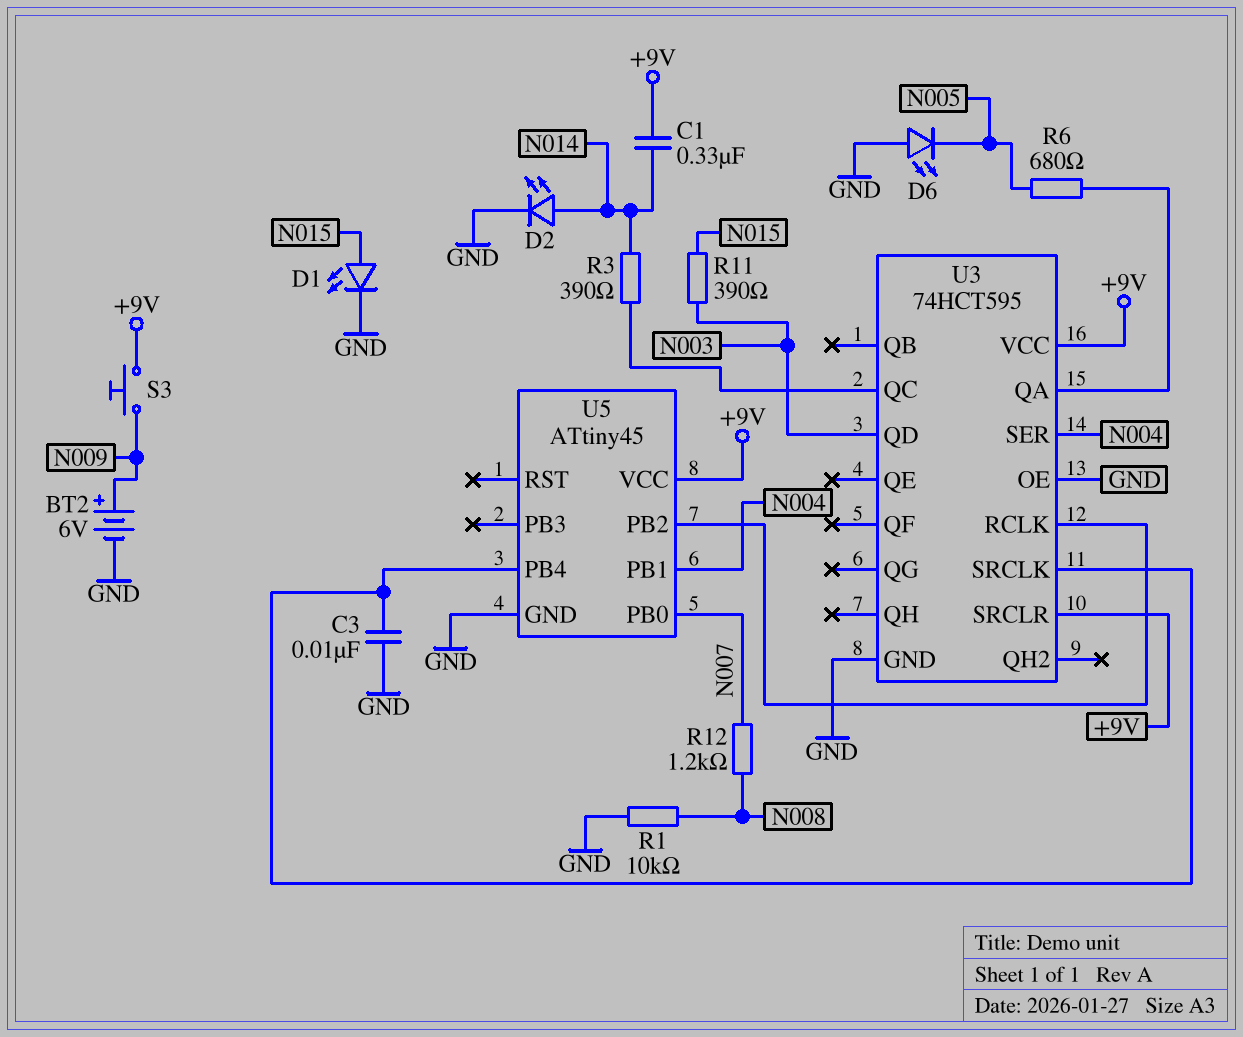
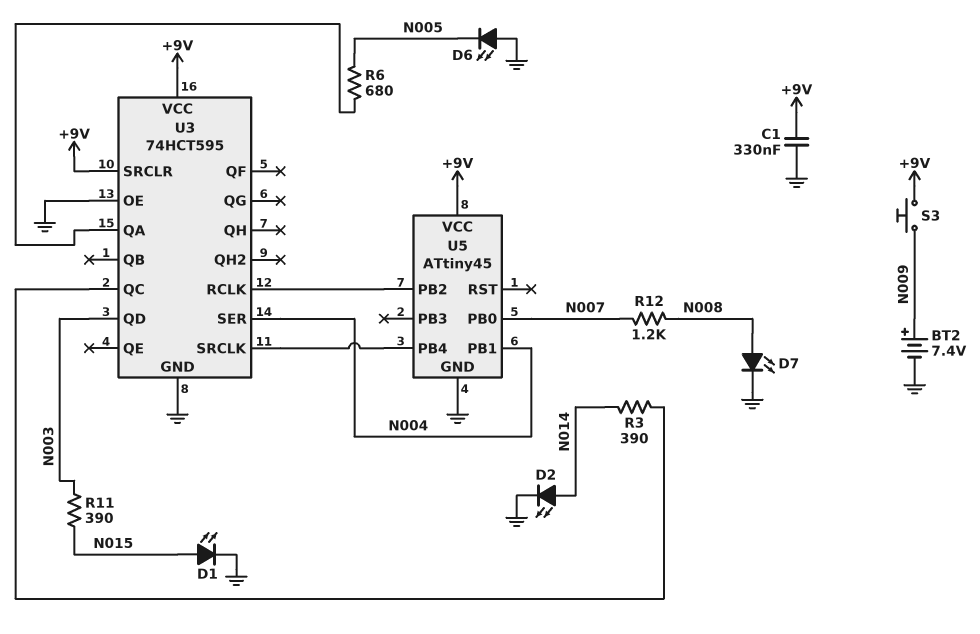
BT2: 6V (plus N009, minus GND) -> 7.4V (plus N009, minus GND)
C1: 330nF (+9V, N014) -> 330nF (+9V, GND)
C3: 10nF (GND, U3/SRCLK) -> none
D7: none -> LED (A N008, K GND)
R1: 10k (GND, N008) -> none

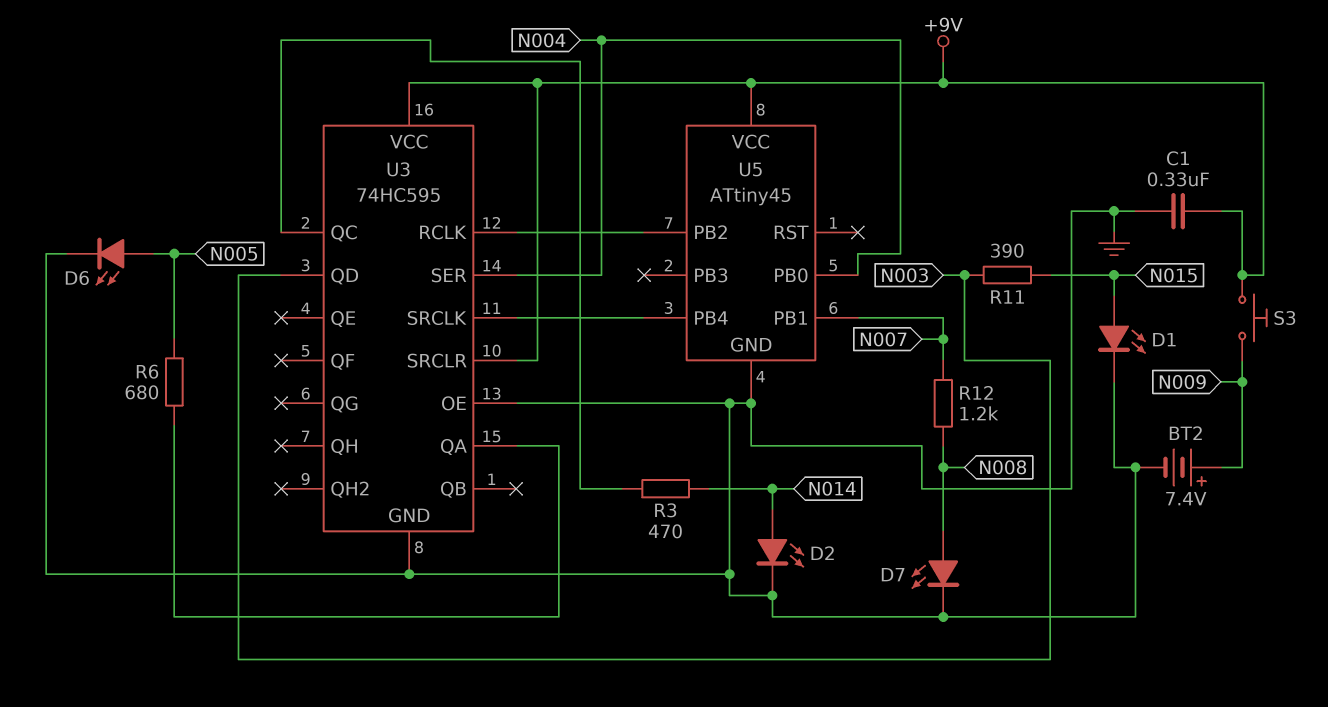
D6: LED (A GND, K N005) -> LED (A N005, K GND)
R3: 390 (N014, U3/QC) -> 470 (N014, U3/QC)
U3: 74HCT595 -> 74HC595
U5 pin PB0: N007 -> N004
U5 pin PB1: N004 -> N007

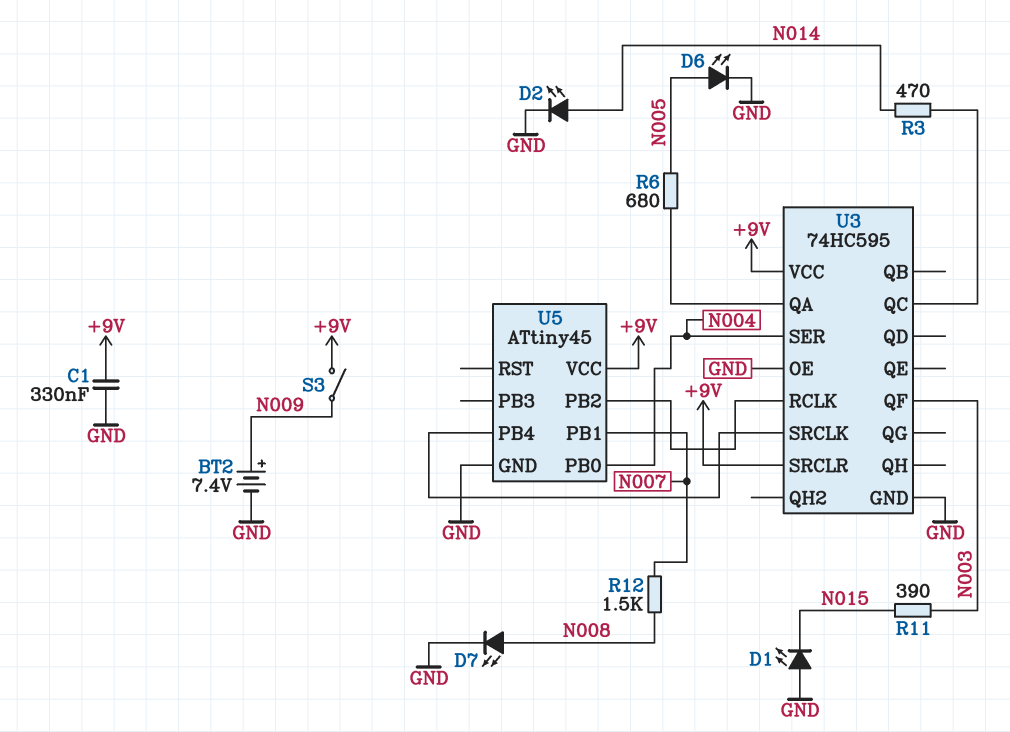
D1: LED (A N015, K GND) -> LED (A GND, K N015)
R12: 1.2k (N007, N008) -> 1.5k (N007, N008)
S3: button (+9V, N009) -> switch (+9V, N009)
U3 pin QD: N003 -> none
U3 pin QF: none -> N003

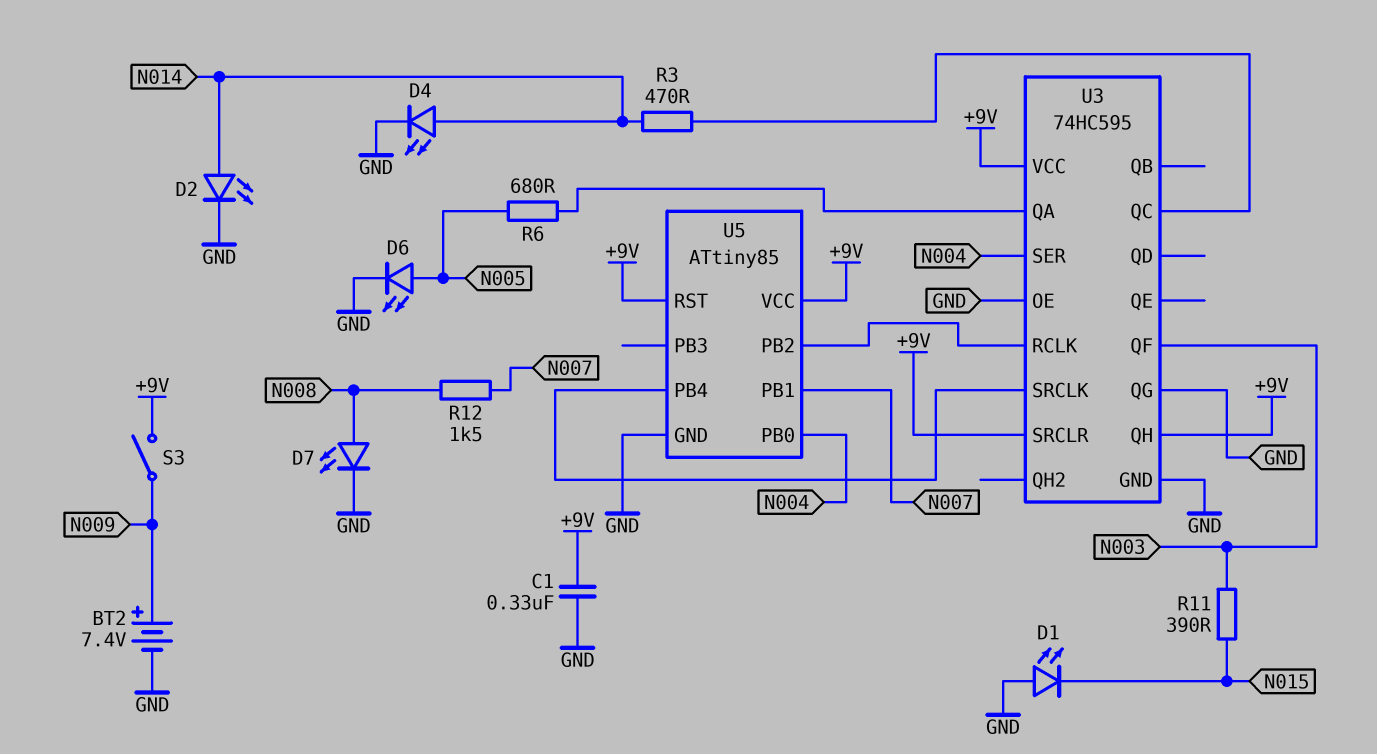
D4: none -> LED (A N014, K GND)
U3 pin QG: none -> GND
U3 pin QH: none -> +9V
U5: ATtiny45 -> ATtiny85
U5 pin RST: none -> +9V

